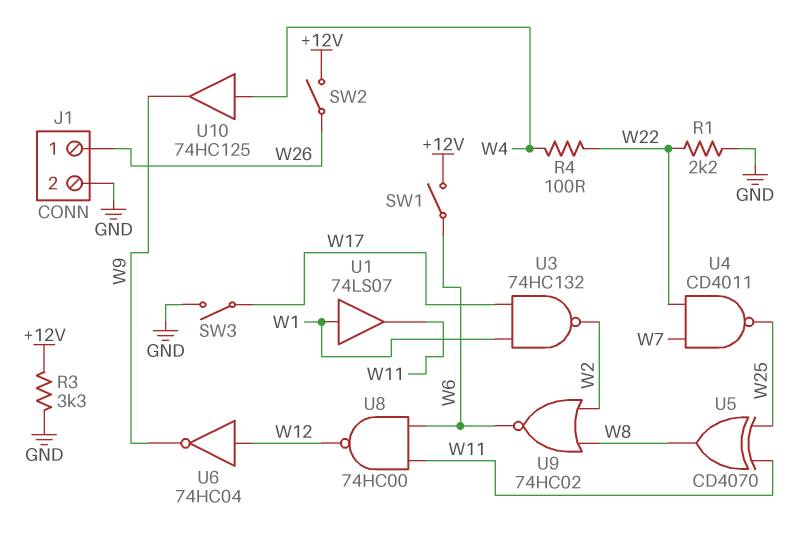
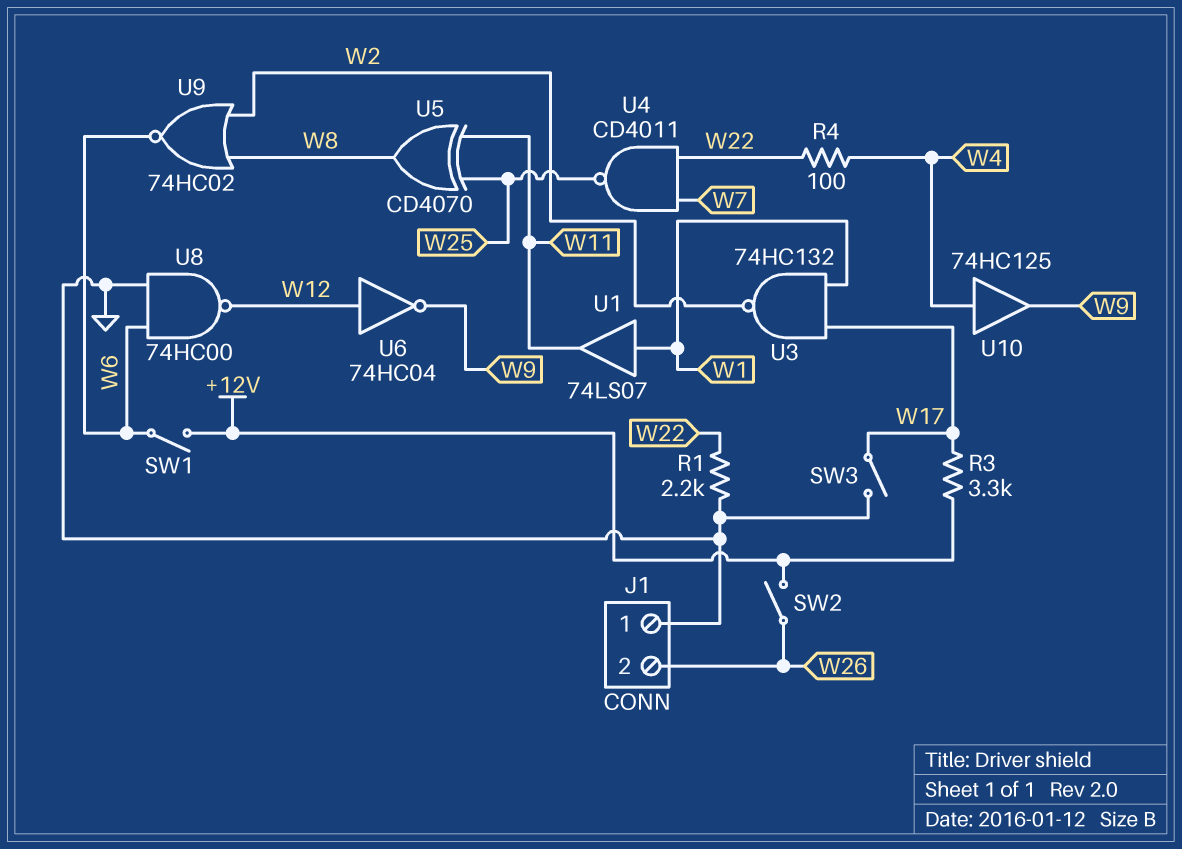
J1 pin 1: W26 -> GND
J1 pin 2: GND -> W26
R3: 3.3k (+12V, GND) -> 3.3k (+12V, W17)
U8: NAND 74HC00 (in W6, in W11, out W12) -> NAND 74HC00 (in GND, in W6, out W12)

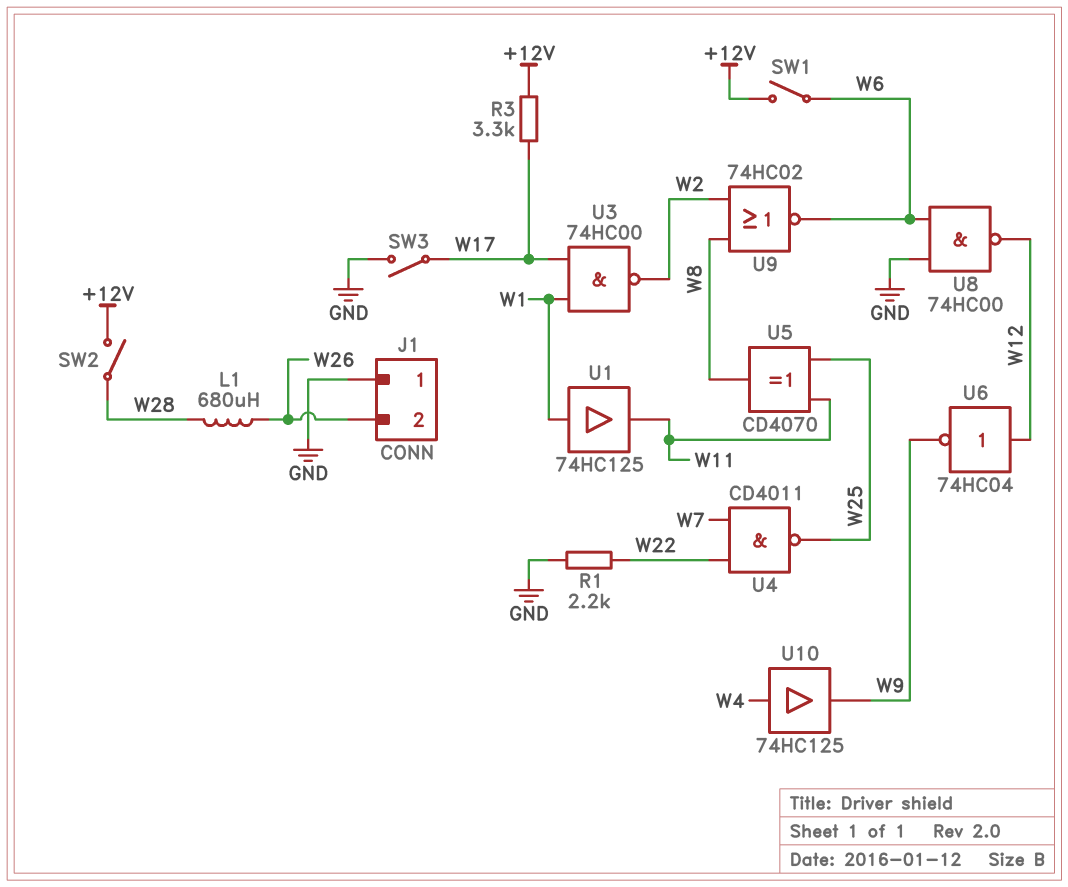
L1: none -> 680uH (W26, W28)
R4: 100 (W4, W22) -> none
SW2: switch (+12V, W26) -> switch (+12V, W28)
U1: buffer 74LS07 (in W1, out W11) -> buffer 74HC125 (in W1, out W11)
U3: NAND 74HC132 (in W1, in W17, out W2) -> NAND 74HC00 (in W1, in W17, out W2)

